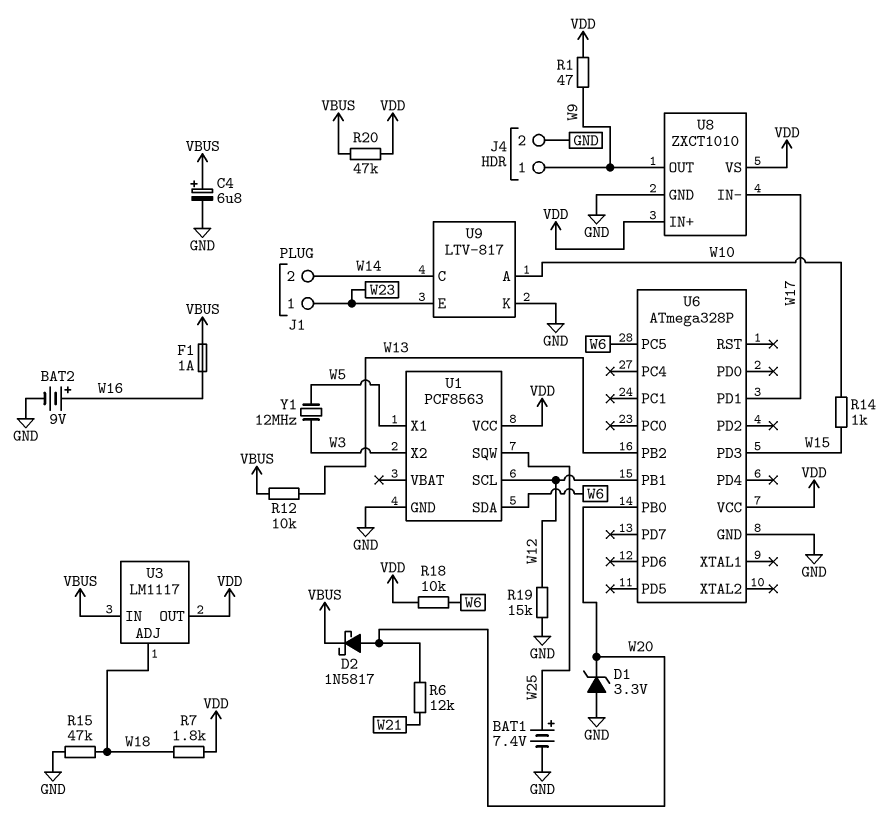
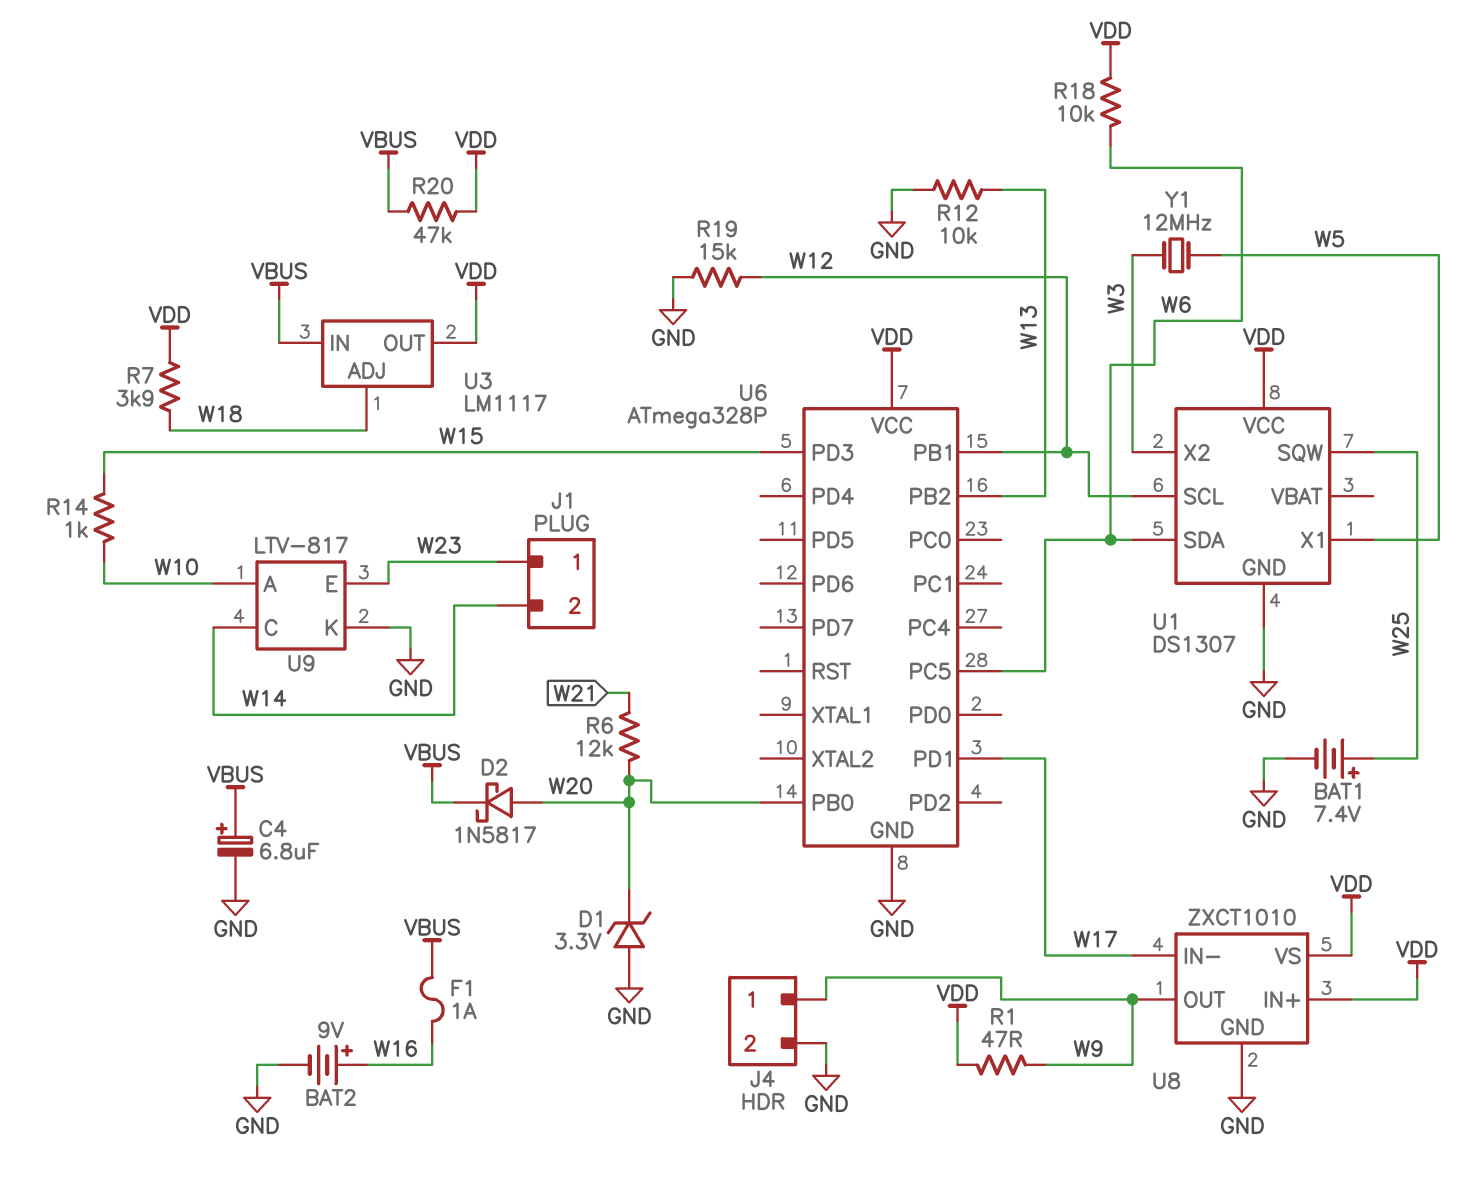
R7: 1.8k (VDD, W18) -> 3.9k (VDD, W18)
R12: 10k (VBUS, W13) -> 10k (GND, W13)
R15: 47k (GND, W18) -> none
U1: PCF8563 -> DS1307

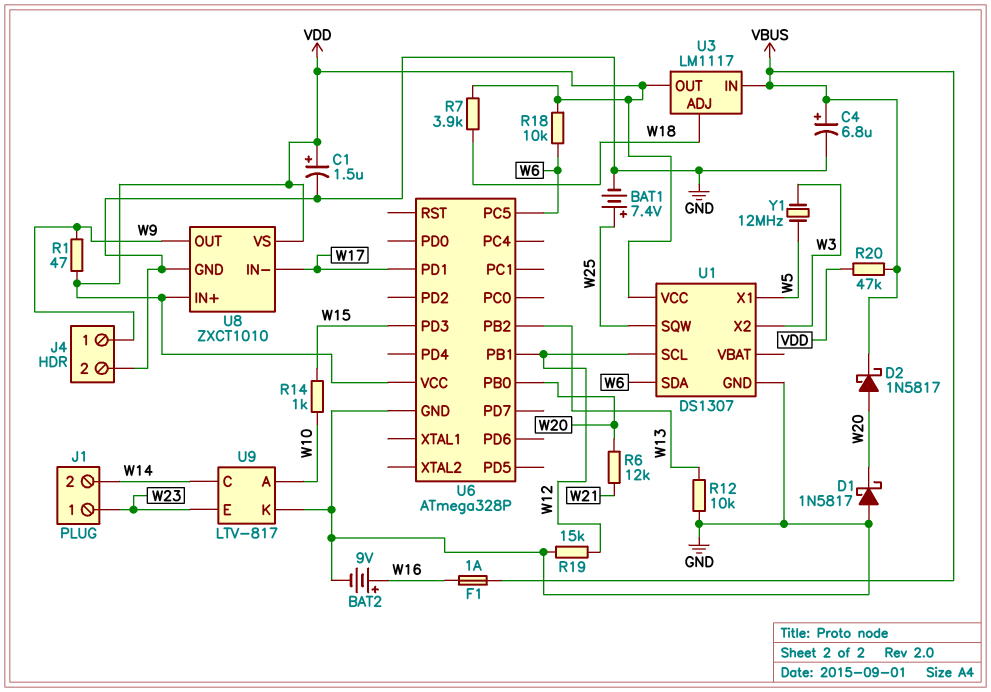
C1: none -> 1.5uF (plus VDD, minus GND)
D1: zener 3.3V (A GND, K W20) -> schottky 1N5817 (A GND, K W20)

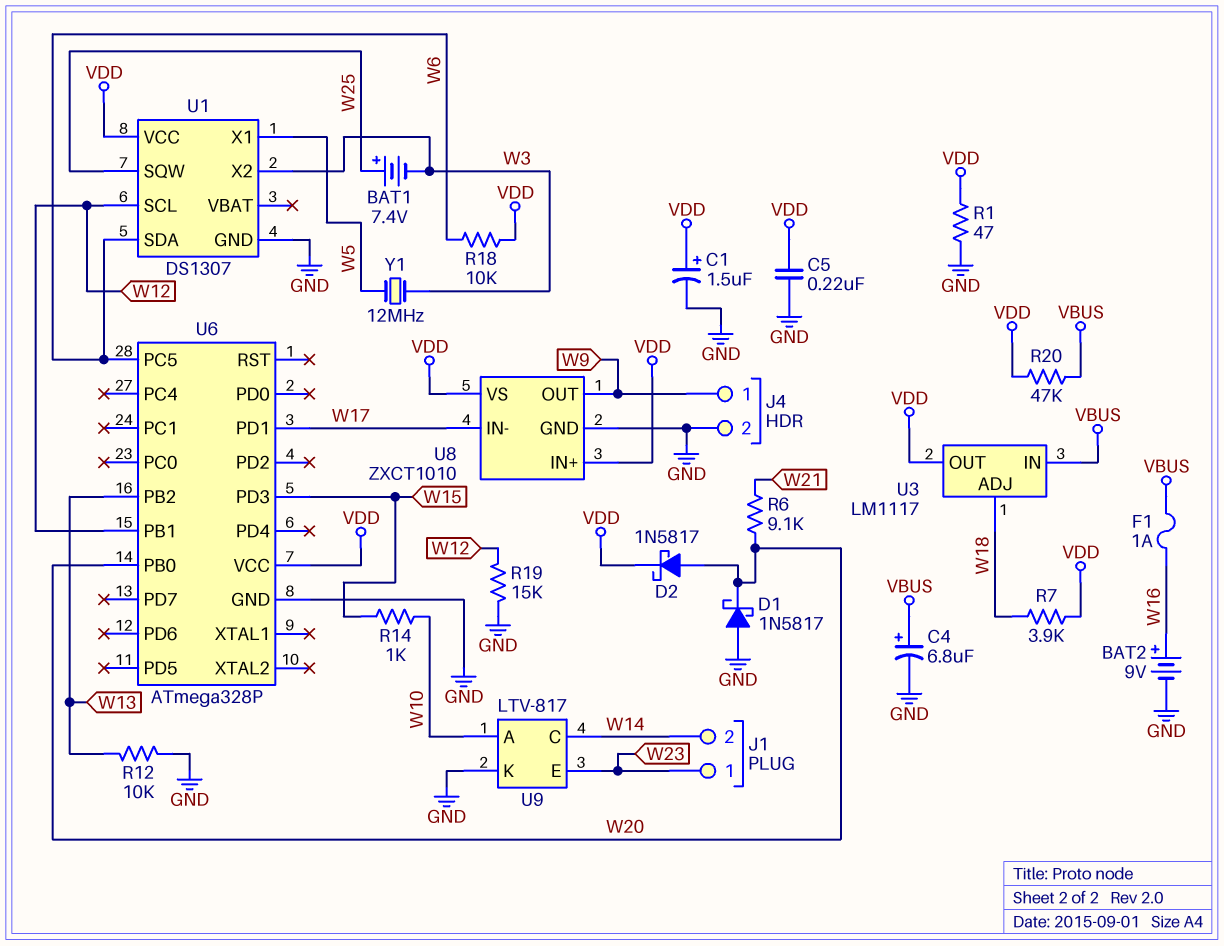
BAT1: 7.4V (plus W25, minus GND) -> 7.4V (plus W25, minus W3)
C5: none -> 220nF (GND, VDD)
D2: schottky 1N5817 (A W20, K VBUS) -> schottky 1N5817 (A W20, K VDD)
R1: 47 (VDD, W9) -> 47 (GND, VDD)
R6: 12k (W20, W21) -> 9.1k (W20, W21)

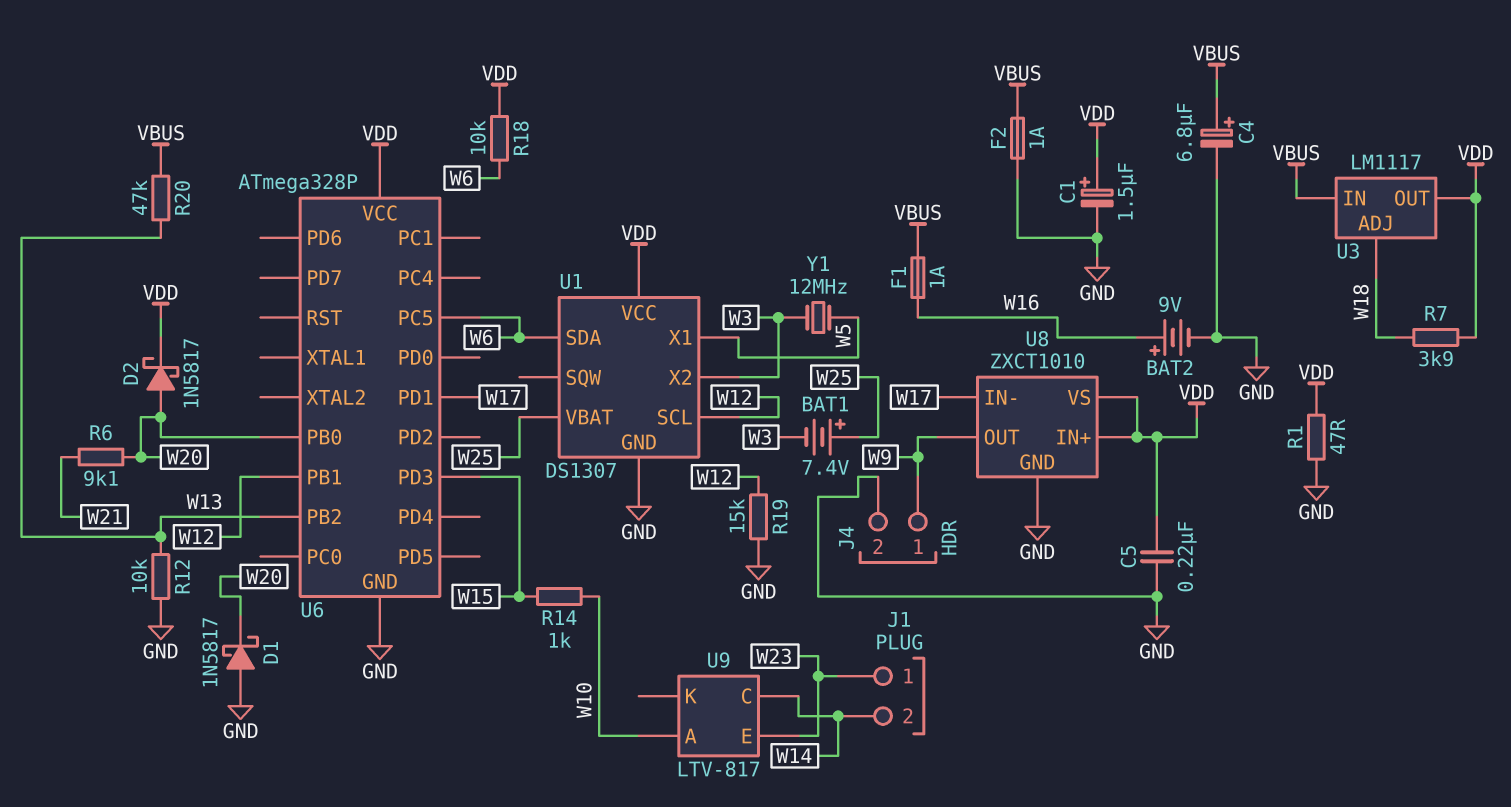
F2: none -> 1A (GND, VBUS)
R20: 47k (VBUS, VDD) -> 47k (VBUS, W13)
U1 pin SQW: W25 -> none
U1 pin VBAT: none -> W25
U9 pin K: GND -> none

